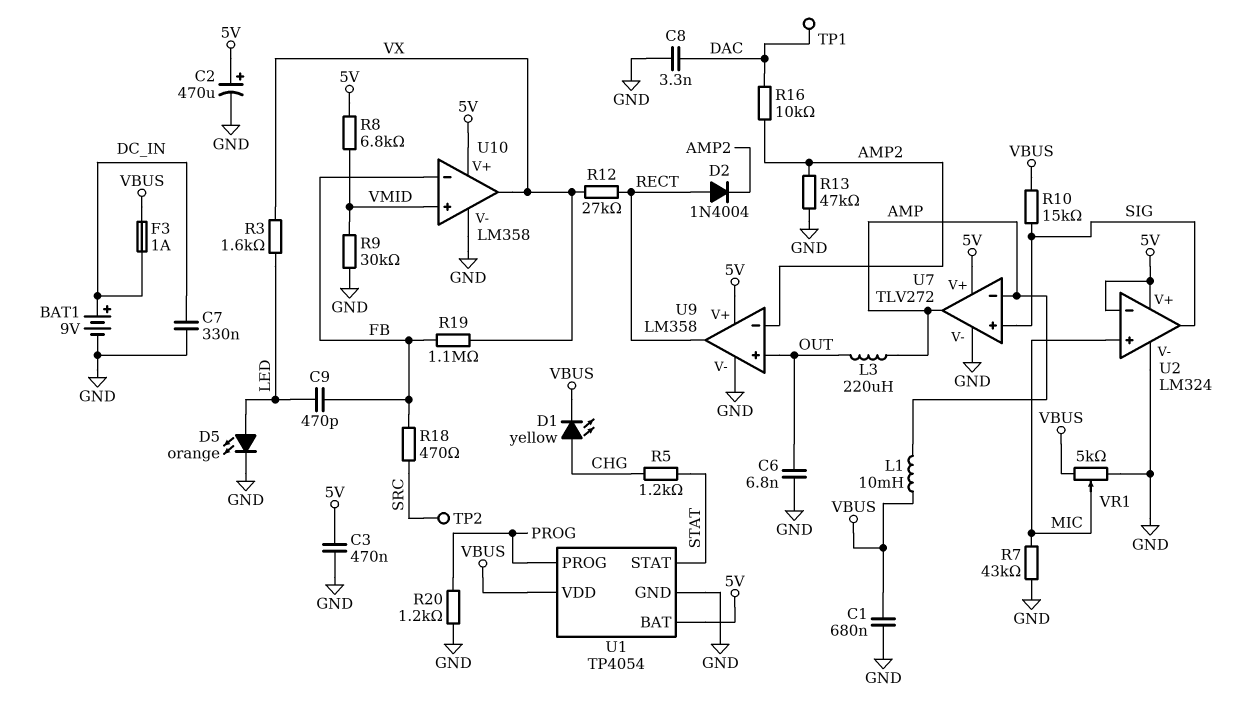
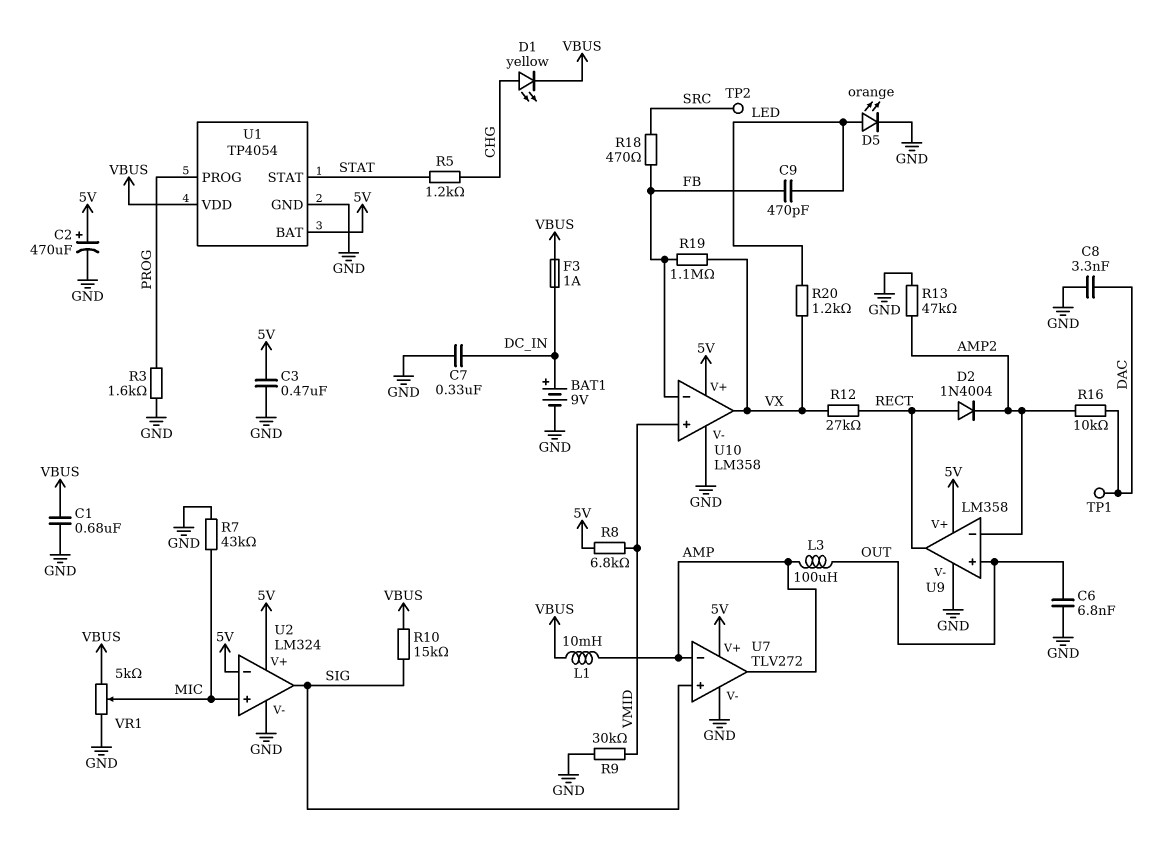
L3: 220uH (AMP, OUT) -> 100uH (AMP, OUT)
R3: 1.6k (LED, VX) -> 1.6k (GND, PROG)
R20: 1.2k (GND, PROG) -> 1.2k (LED, VX)

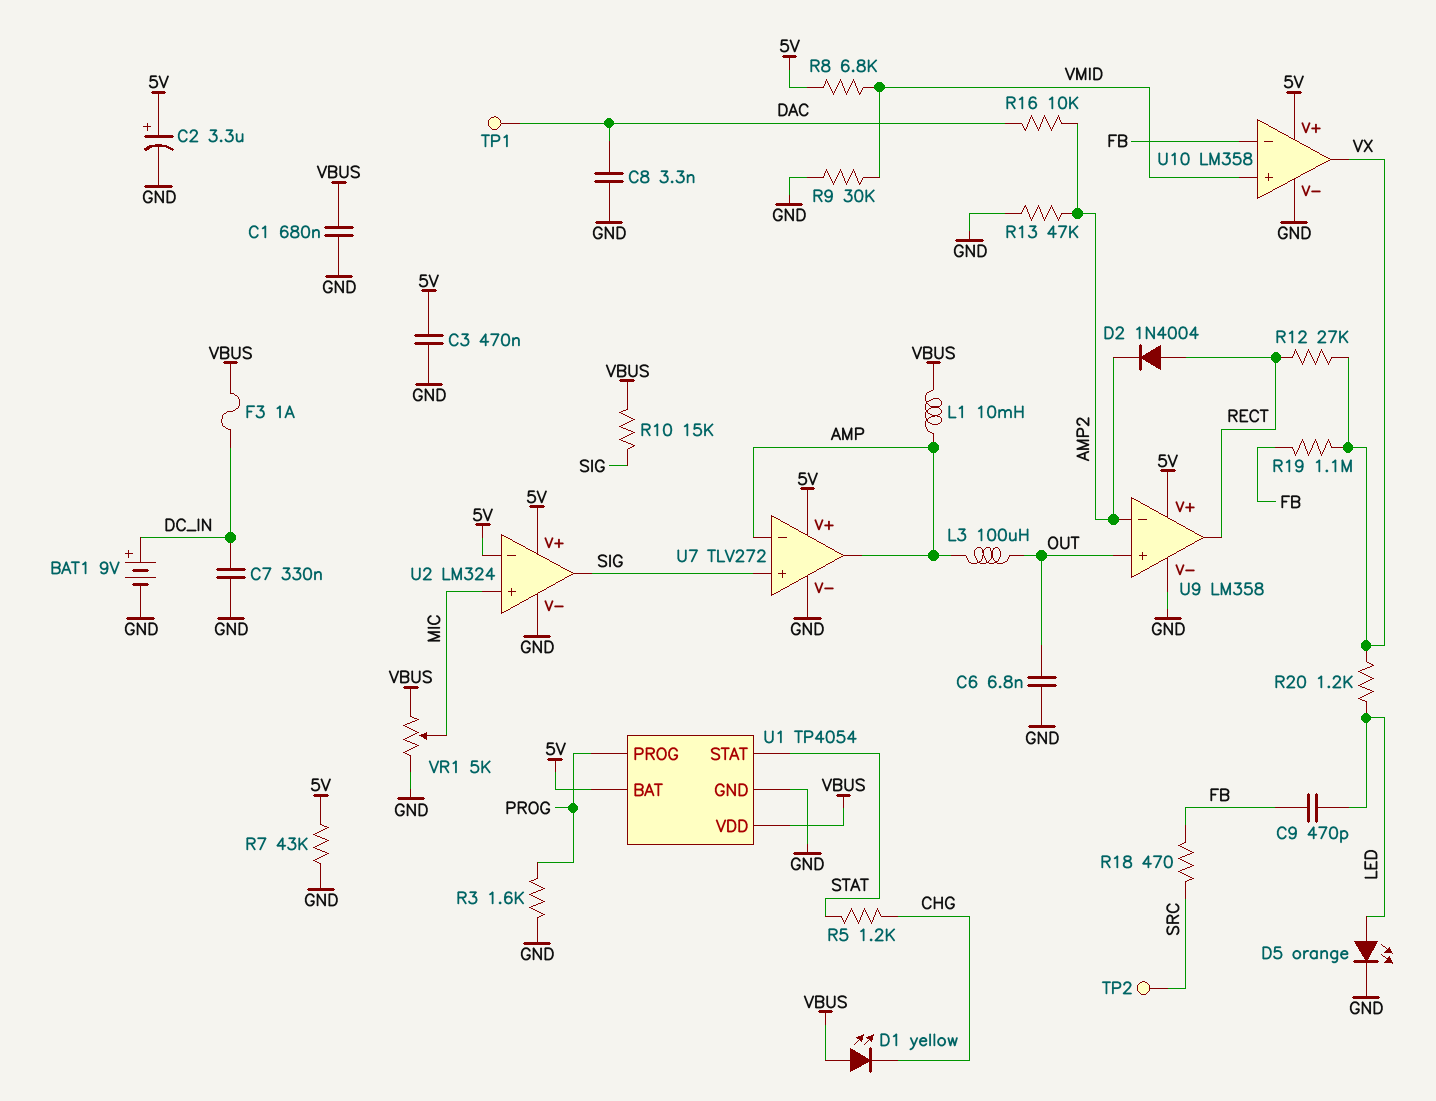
C2: 470uF (plus 5V, minus GND) -> 3.3uF (plus 5V, minus GND)
D1: LED yellow (A CHG, K VBUS) -> LED yellow (A VBUS, K CHG)
R7: 43k (GND, MIC) -> 43k (5V, GND)

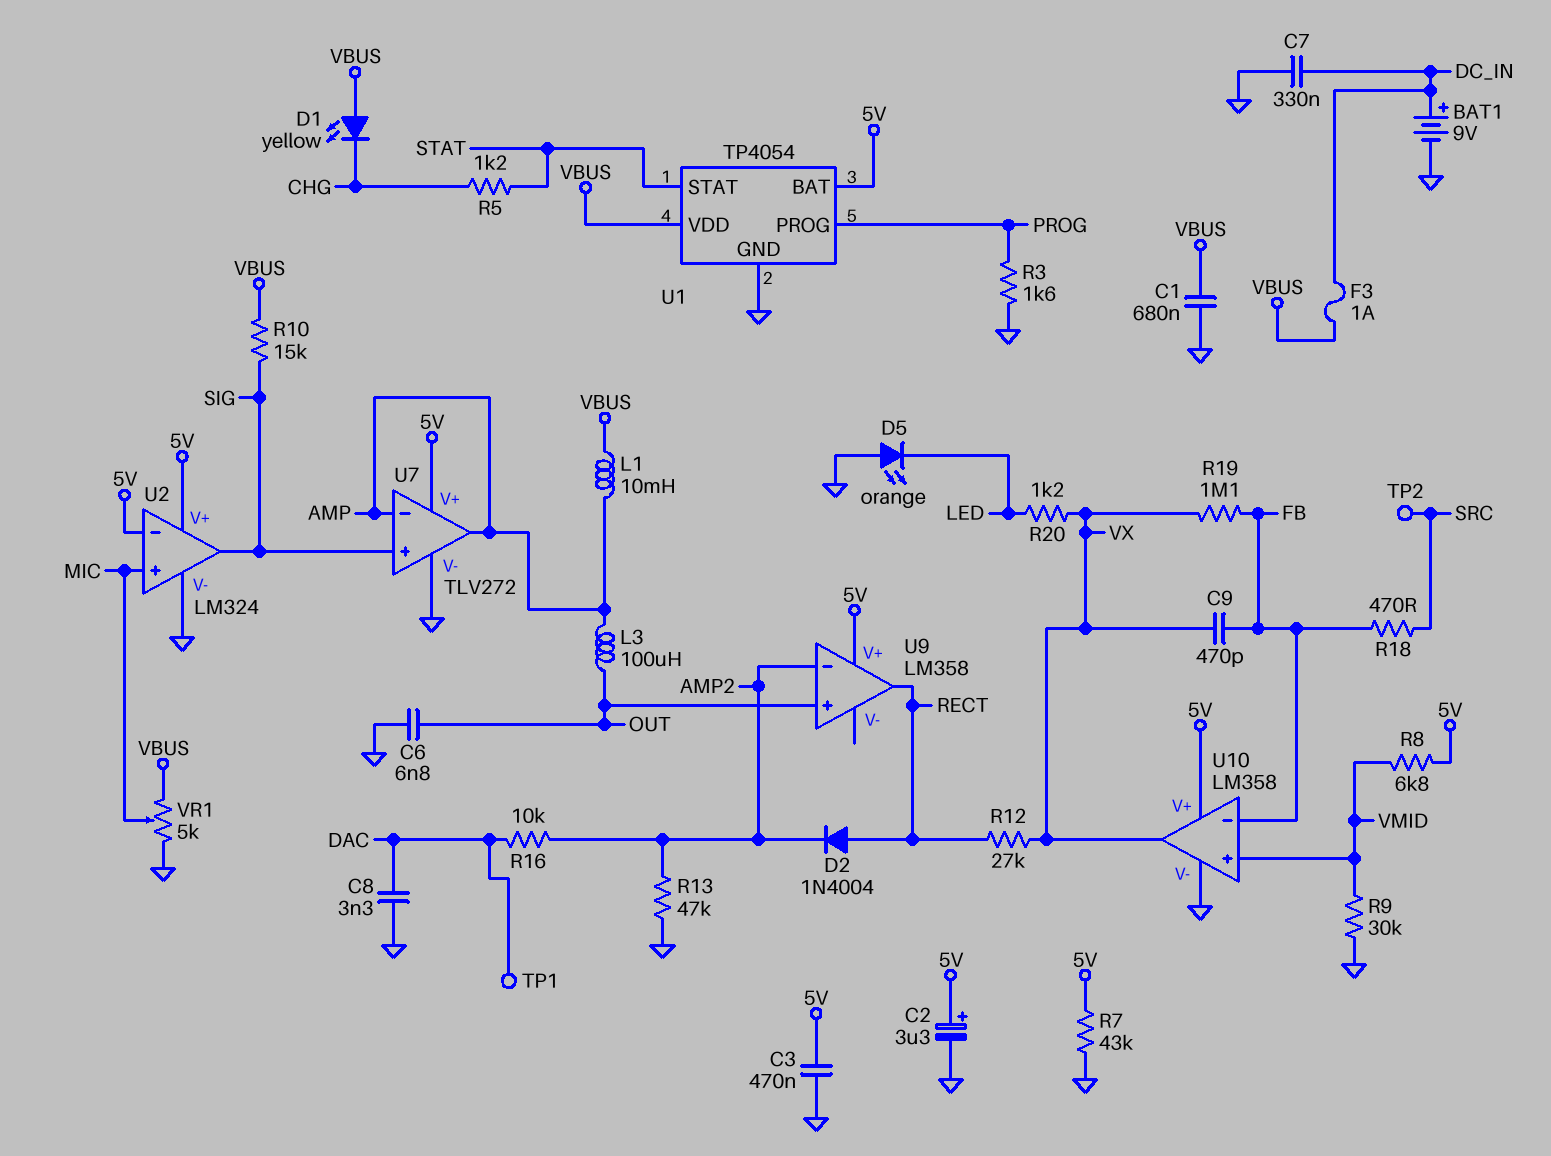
C9: 470pF (FB, LED) -> 470pF (FB, VX)
D5: LED orange (A LED, K GND) -> LED orange (A GND, K LED)
U9 pin V-: GND -> none

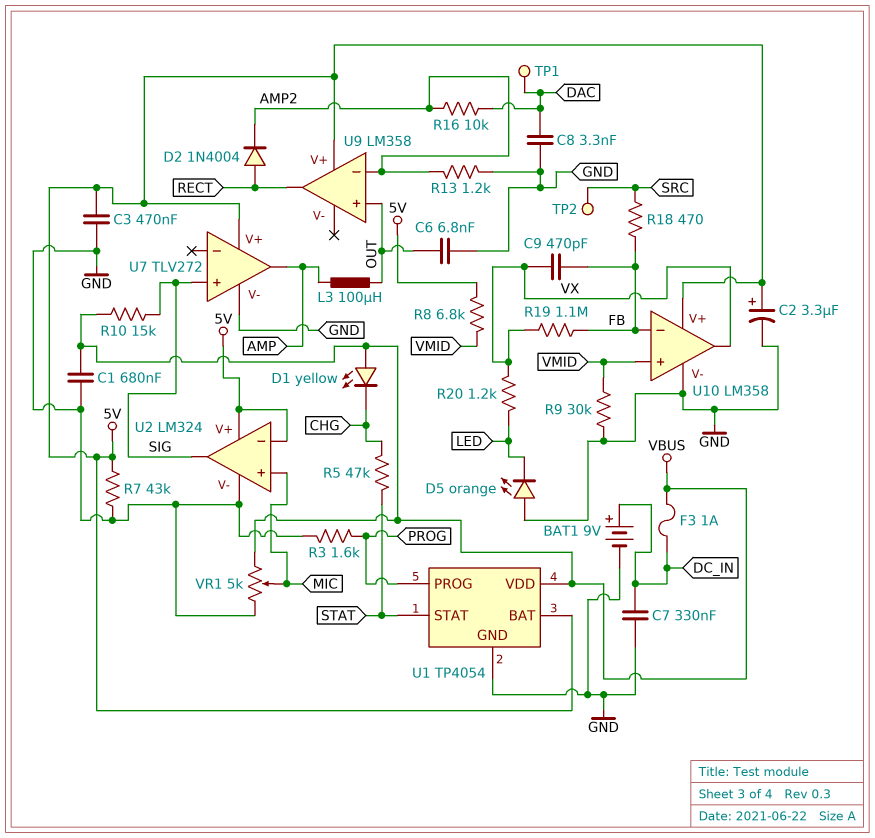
L1: 10mH (AMP, VBUS) -> none
R5: 1.2k (CHG, STAT) -> 47k (CHG, STAT)
R12: 27k (RECT, VX) -> none
R13: 47k (AMP2, GND) -> 1.2k (AMP2, GND)
U7 pin in-: AMP -> none

